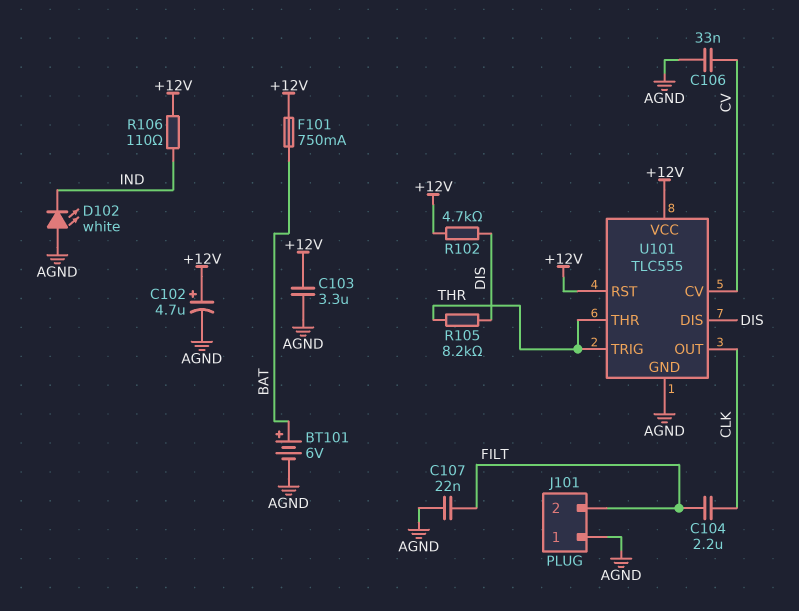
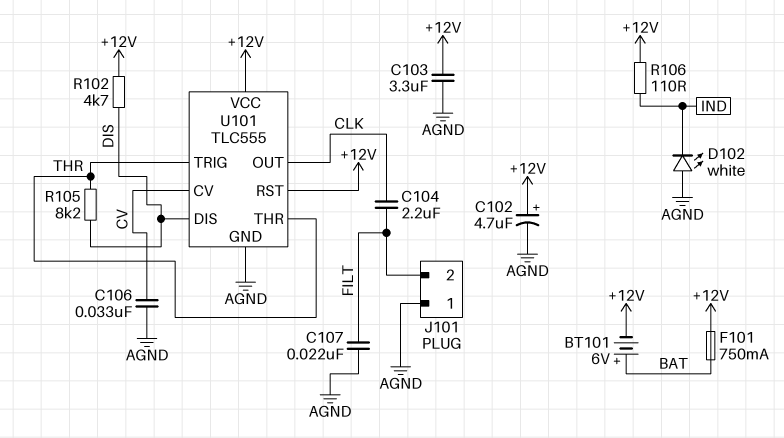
BT101: 6V (plus BAT, minus AGND) -> 6V (plus BAT, minus +12V)

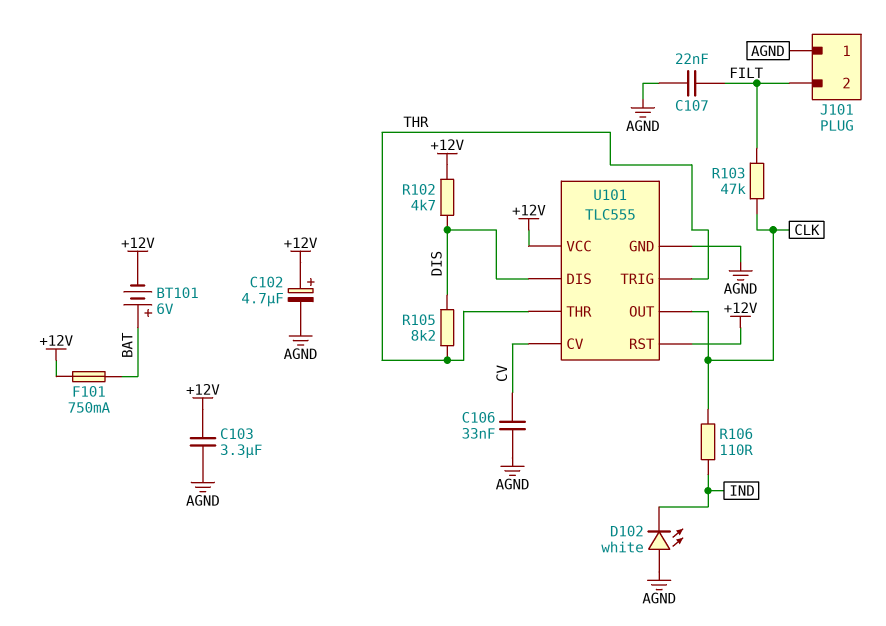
C104: 2.2uF (CLK, FILT) -> none
R103: none -> 47k (CLK, FILT)
R106: 110 (+12V, IND) -> 110 (CLK, IND)

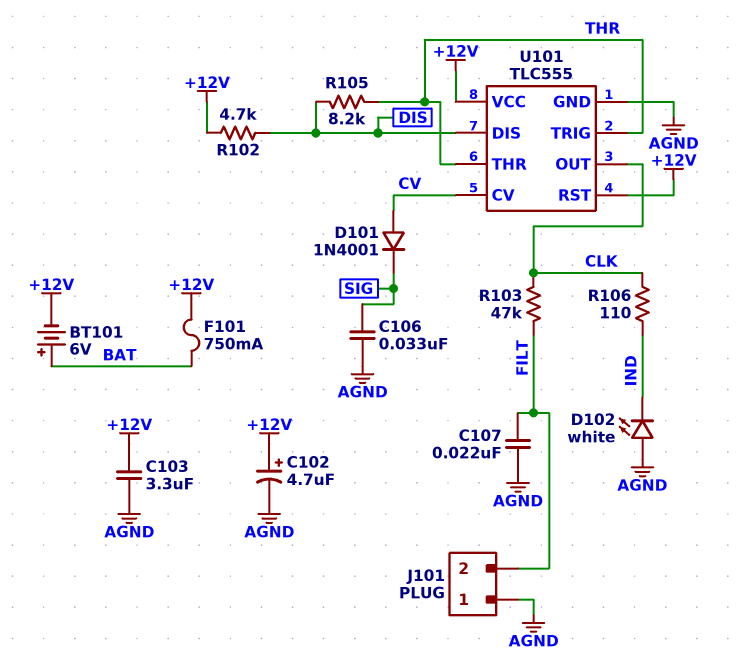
C106: 33nF (AGND, CV) -> 33nF (AGND, SIG)
D101: none -> diode 1N4001 (A CV, K SIG)

